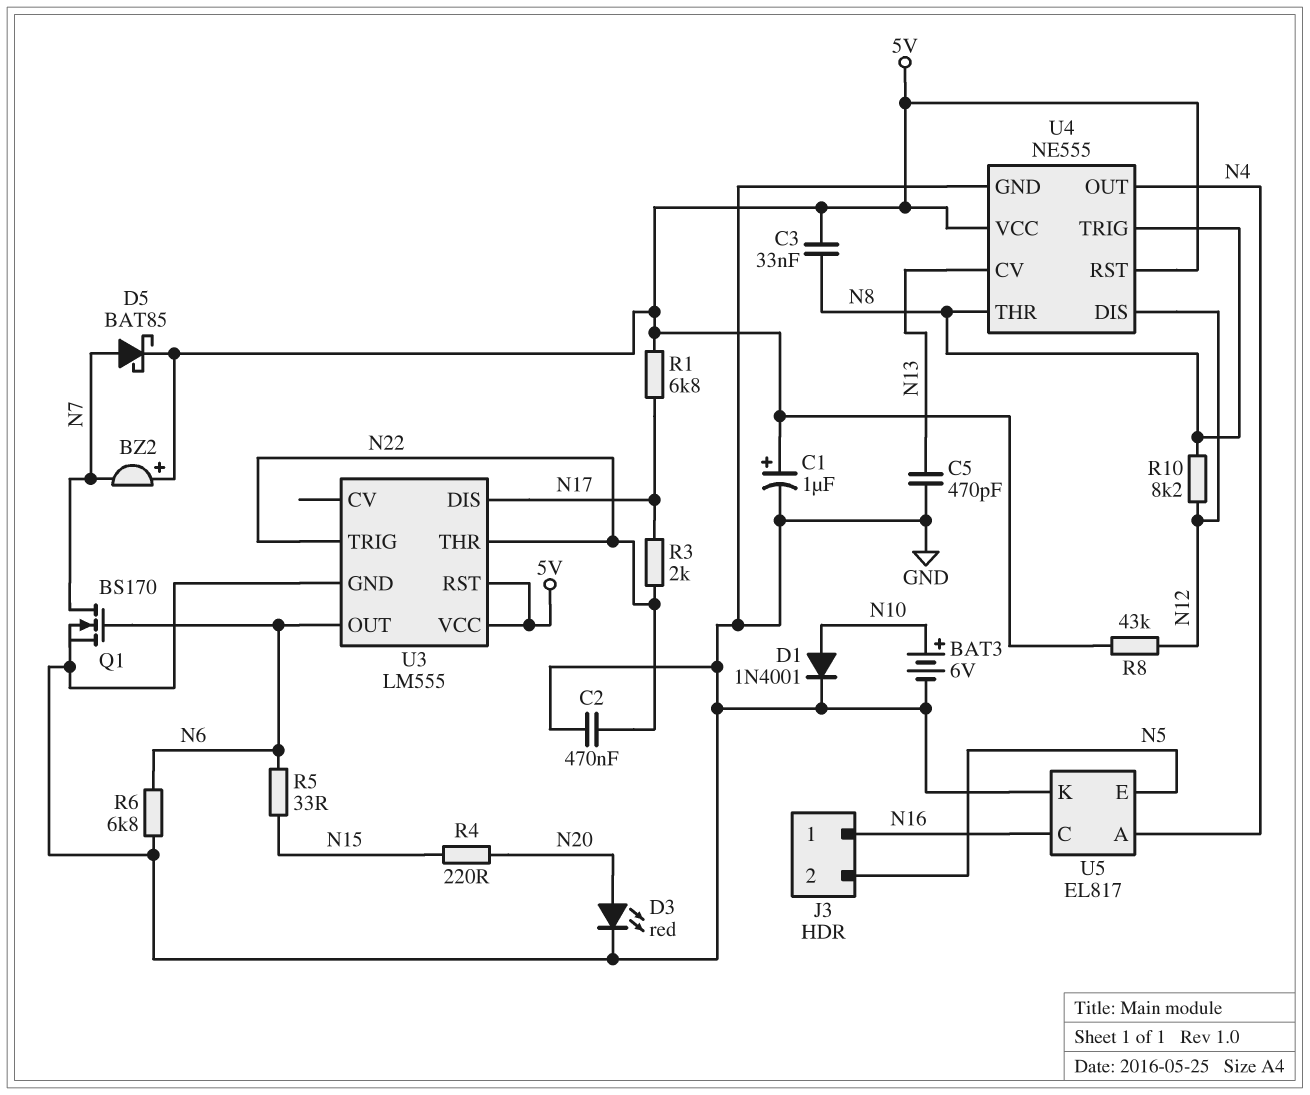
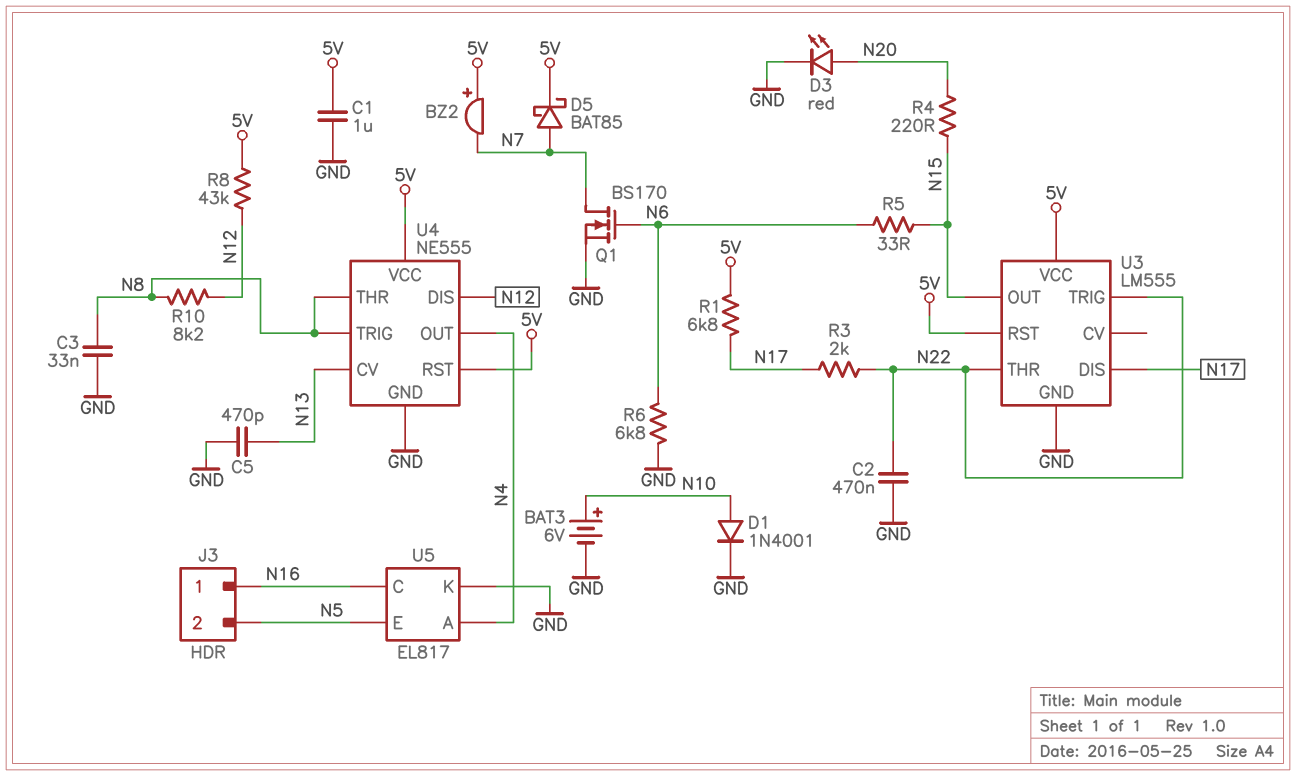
C1: 1uF (plus 5V, minus GND) -> 1uF (5V, GND)
C3: 33nF (5V, N8) -> 33nF (GND, N8)
U3 pin OUT: N6 -> N15

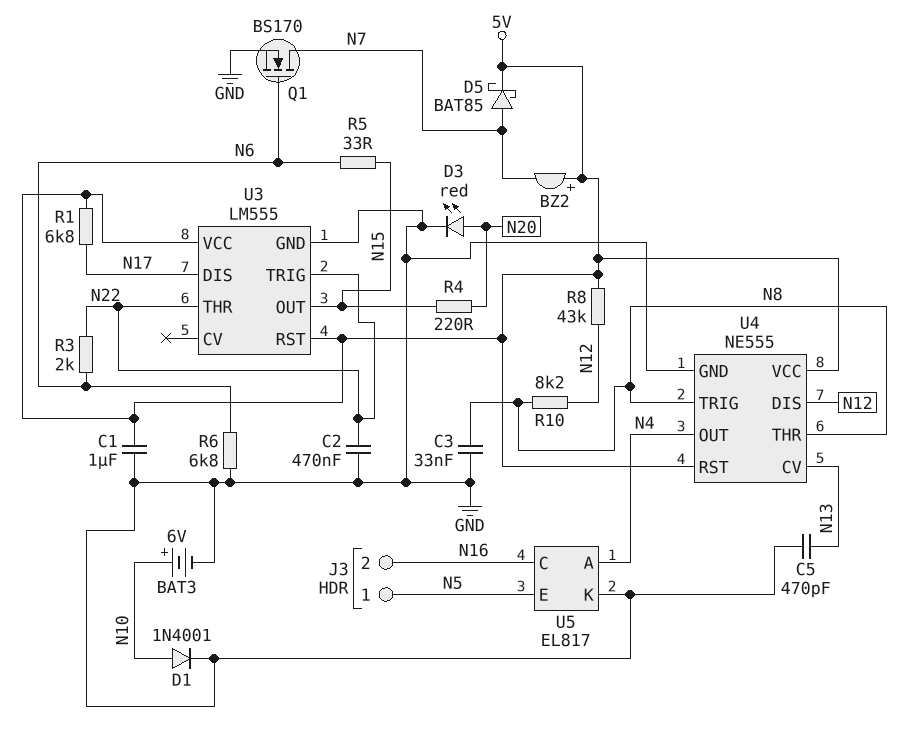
J3 pin 1: N16 -> N5
J3 pin 2: N5 -> N16
R3: 2k (N17, N22) -> 2k (N6, N22)

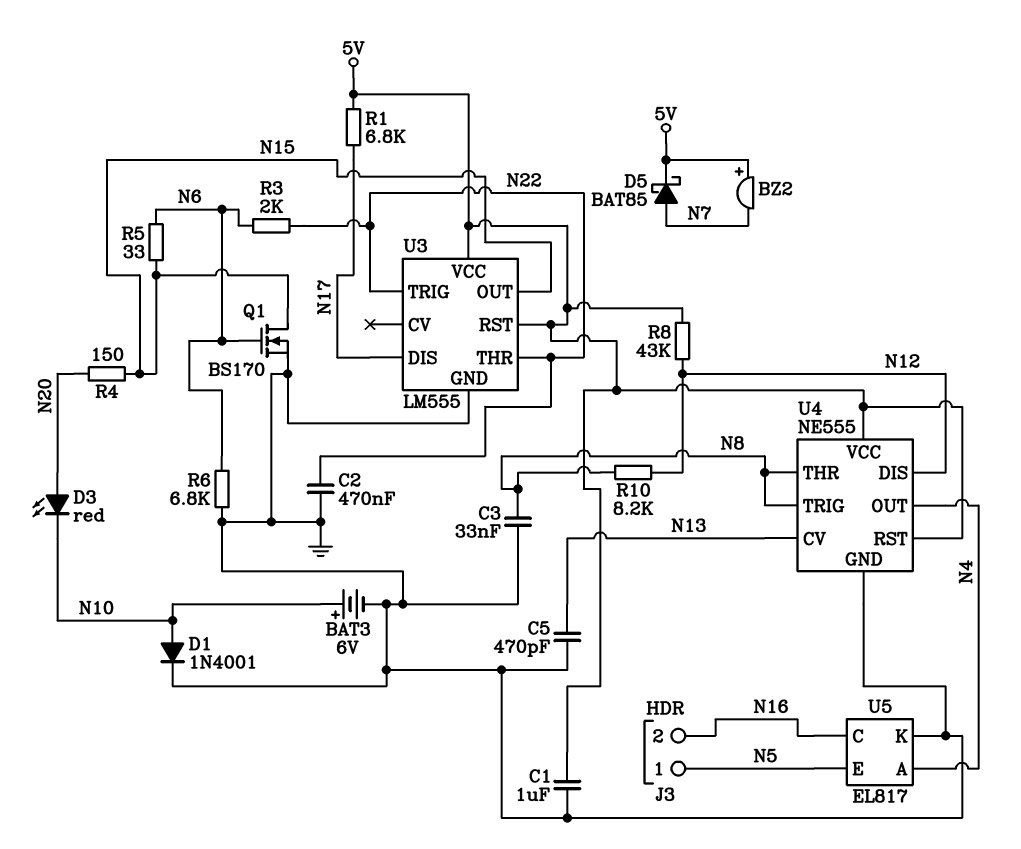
D3: LED red (A N20, K GND) -> LED red (A N20, K N10)
Q1: NMOS BS170 (G N6, D N7, S GND) -> NMOS BS170 (G N6, D N15, S GND)
R4: 220 (N15, N20) -> 150 (N15, N20)

